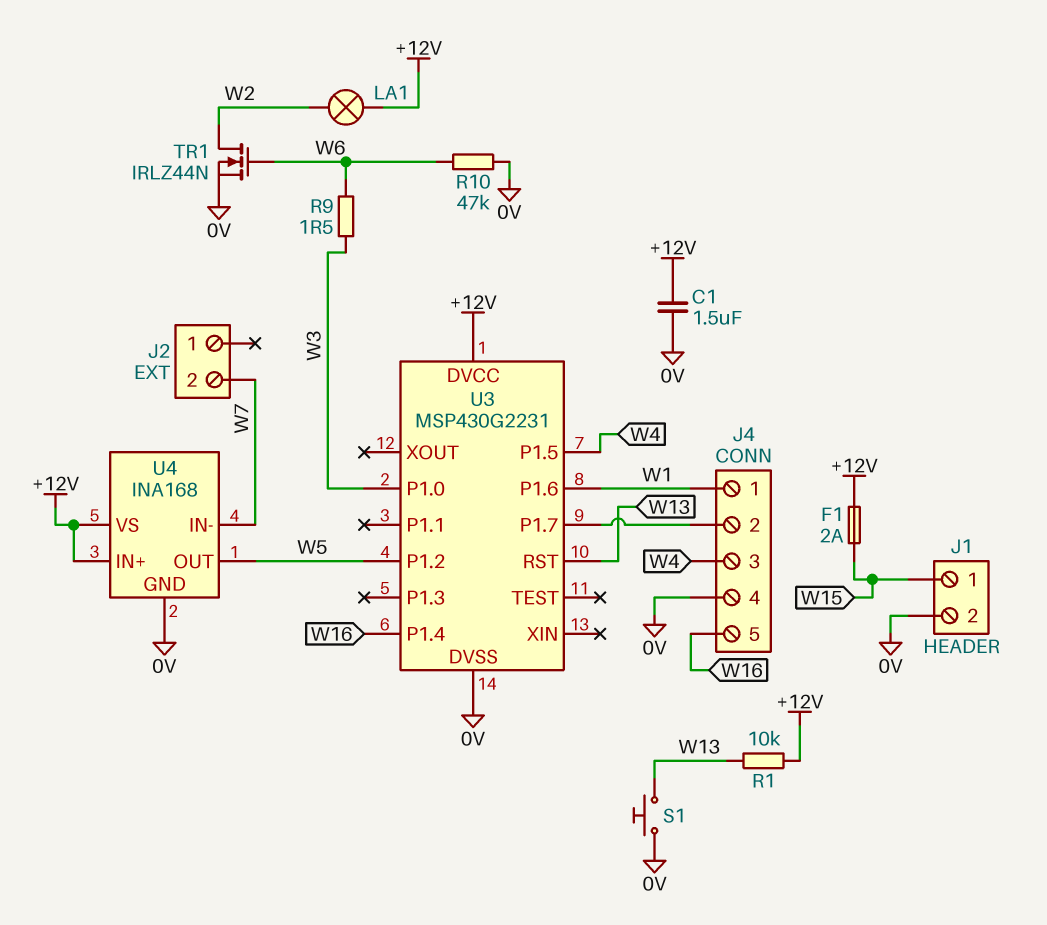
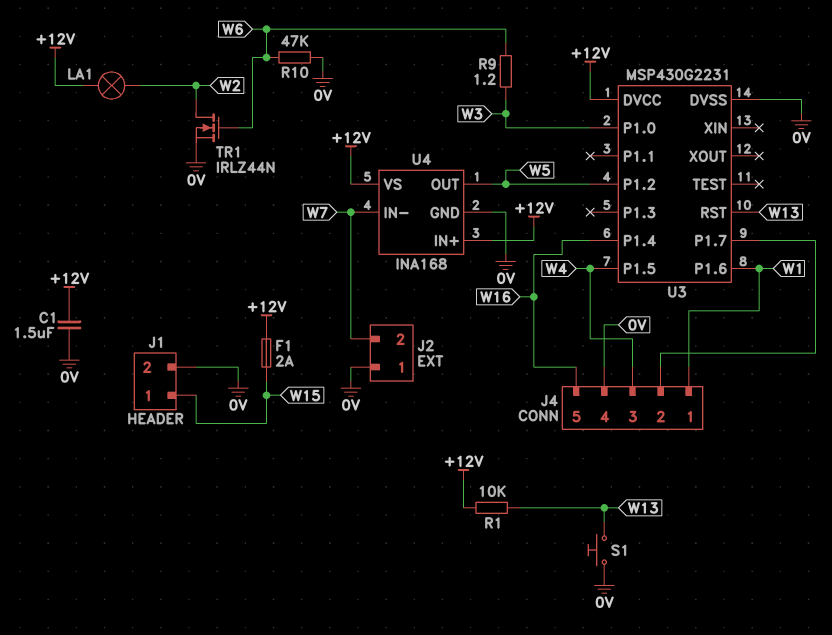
J2 pin 1: none -> 0V
R9: 1.5 (W3, W6) -> 1.2 (W3, W6)

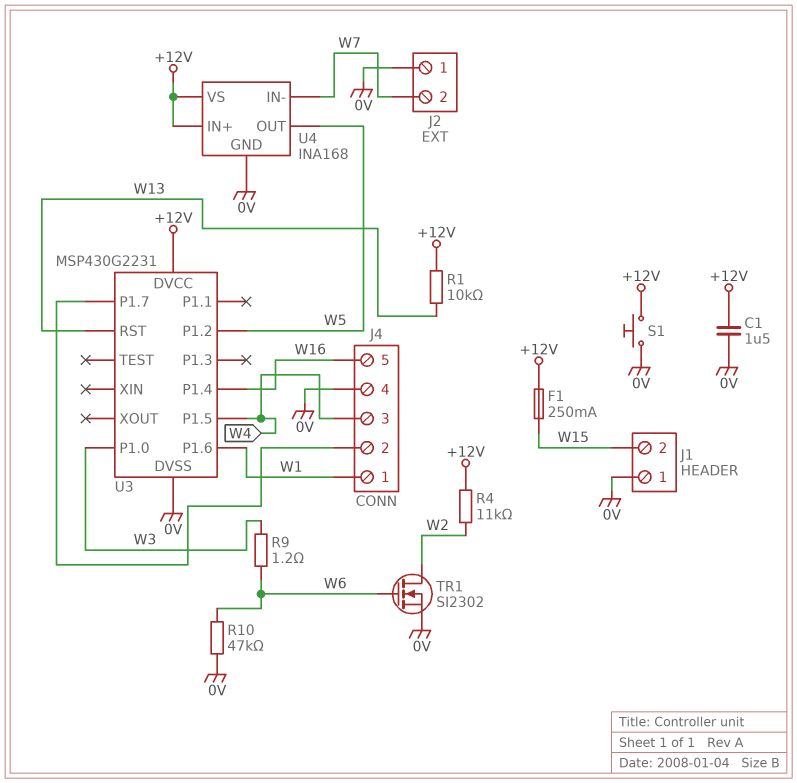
F1: 2A (+12V, W15) -> 250mA (+12V, W15)
J1 pin 1: W15 -> 0V
J1 pin 2: 0V -> W15
LA1: lamp (+12V, W2) -> none
R4: none -> 11k (+12V, W2)
S1: button (0V, W13) -> button (+12V, 0V)
TR1: NMOS IRLZ44N (G W6, D W2, S 0V) -> NMOS SI2302 (G W6, D W2, S 0V)

